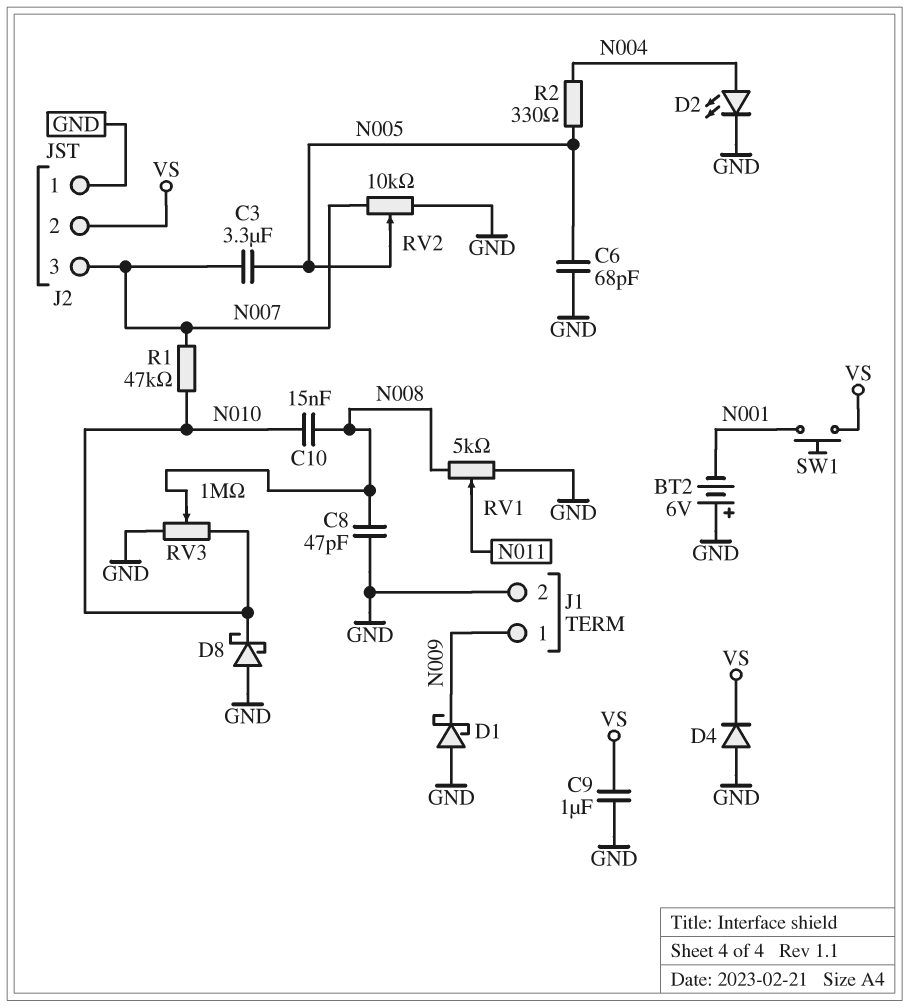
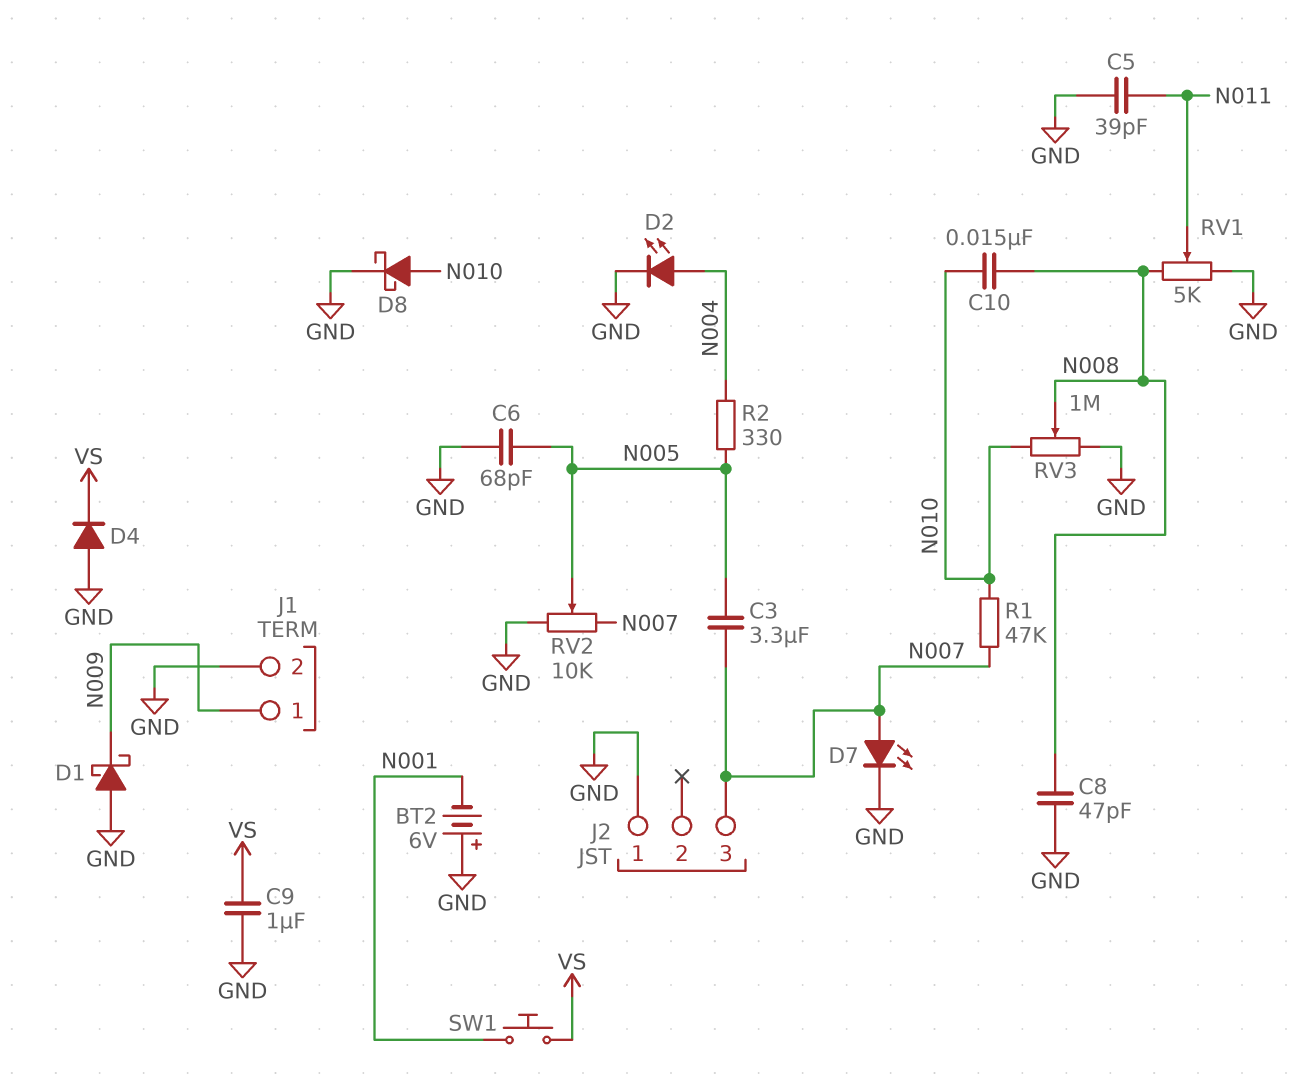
C5: none -> 39pF (GND, N011)
D7: none -> LED (A N007, K GND)
D8: schottky (A GND, K N010) -> schottky (A N010, K GND)
J2 pin 2: VS -> none

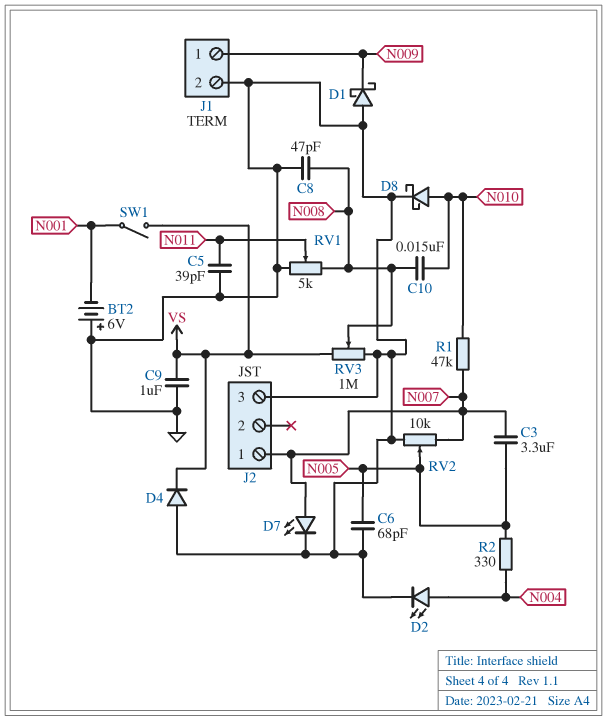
J2 pin 1: GND -> N007
J2 pin 3: N007 -> GND
RV3: 1M (GND, N010, wiper N008) -> 1M (GND, VS, wiper N008)
SW1: button (N001, VS) -> switch (N001, VS)

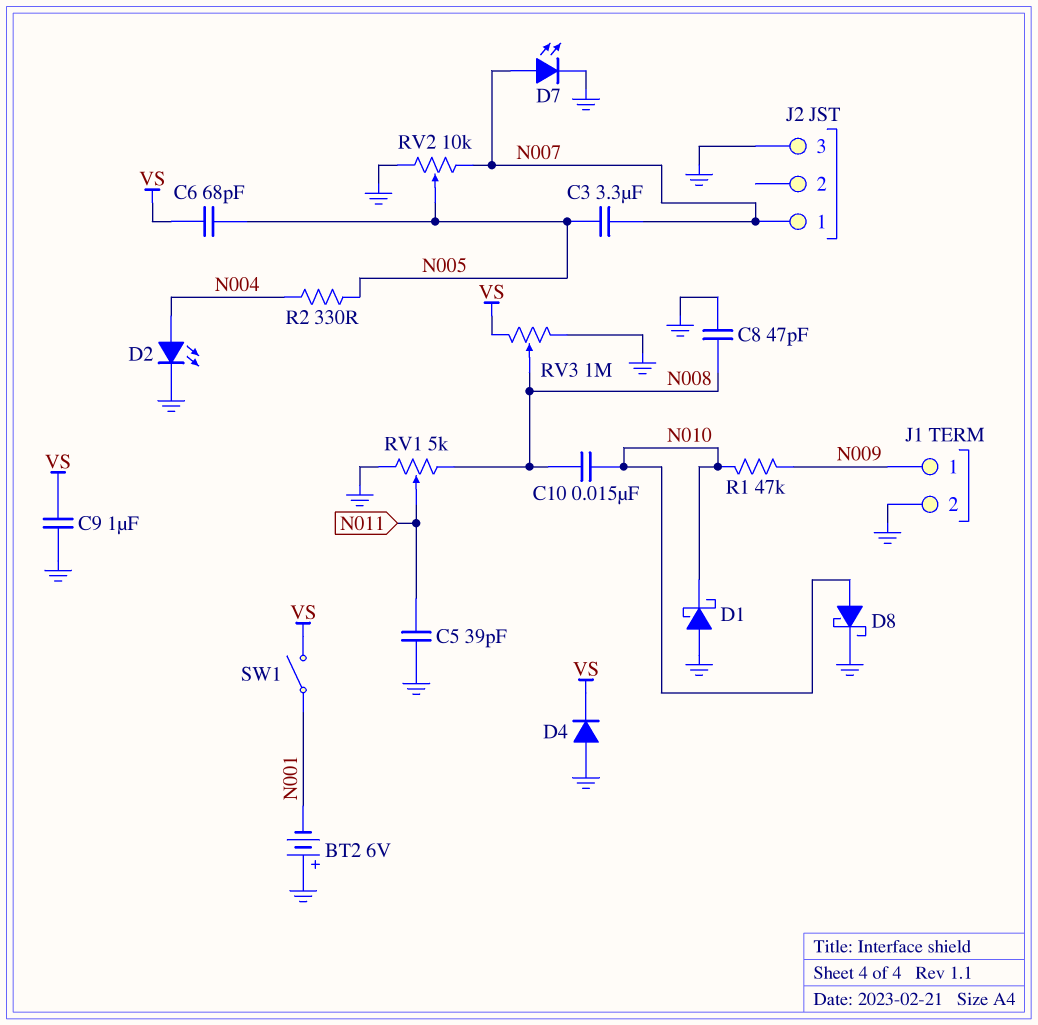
C6: 68pF (GND, N005) -> 68pF (N005, VS)
D1: schottky (A GND, K N009) -> schottky (A GND, K N010)
R1: 47k (N007, N010) -> 47k (N009, N010)

